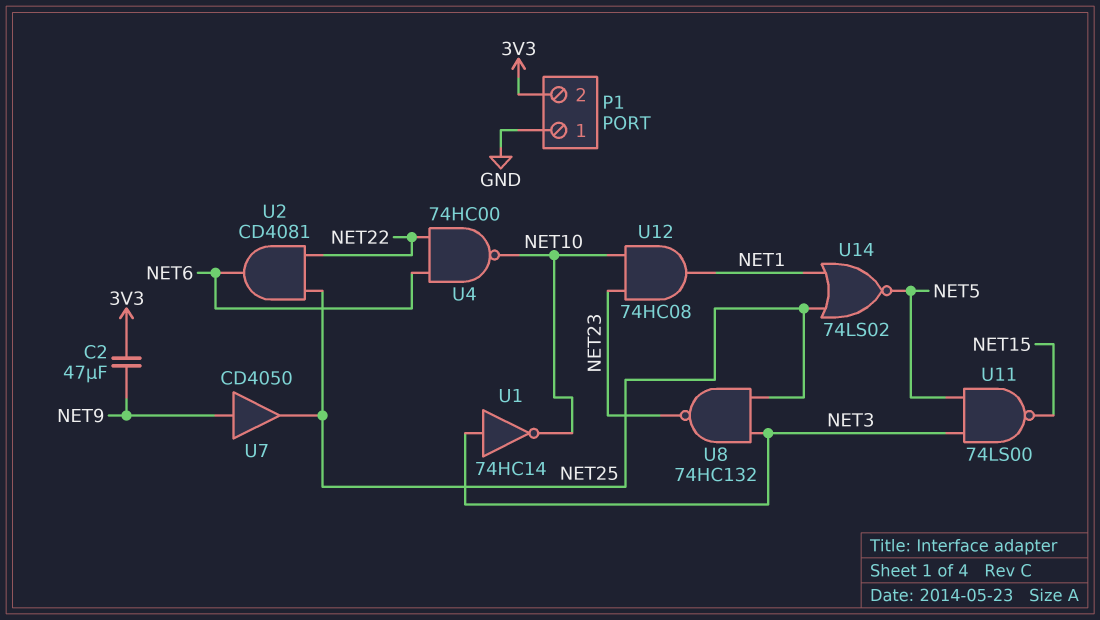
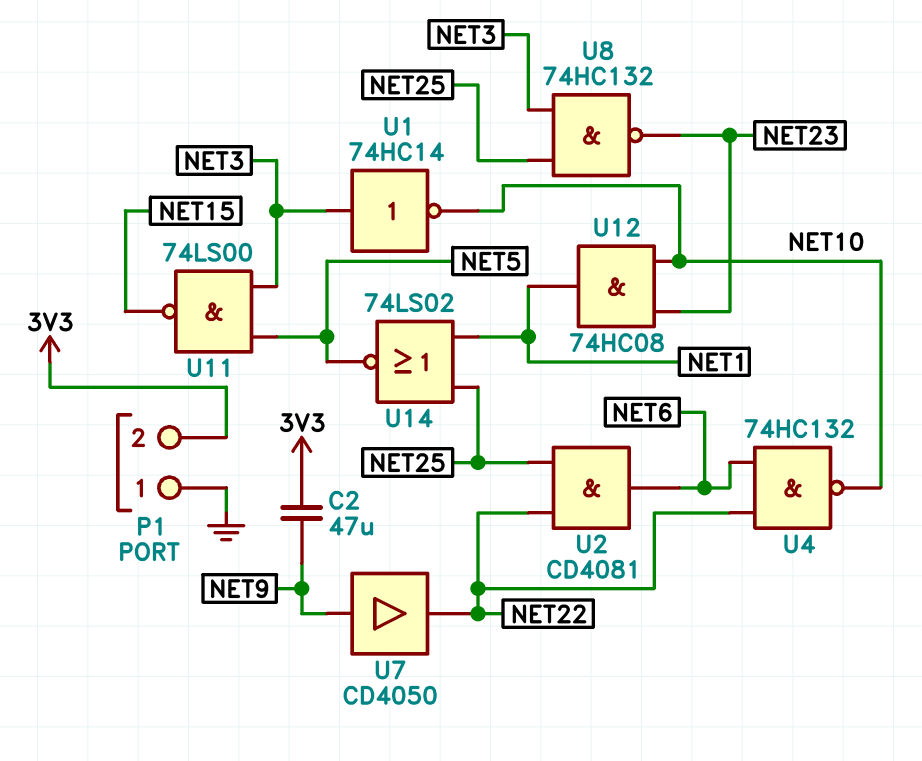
U4: NAND 74HC00 (in NET6, in NET22, out NET10) -> NAND 74HC132 (in NET6, in NET22, out NET10)
U7: buffer CD4050 (in NET9, out NET25) -> buffer CD4050 (in NET9, out NET22)

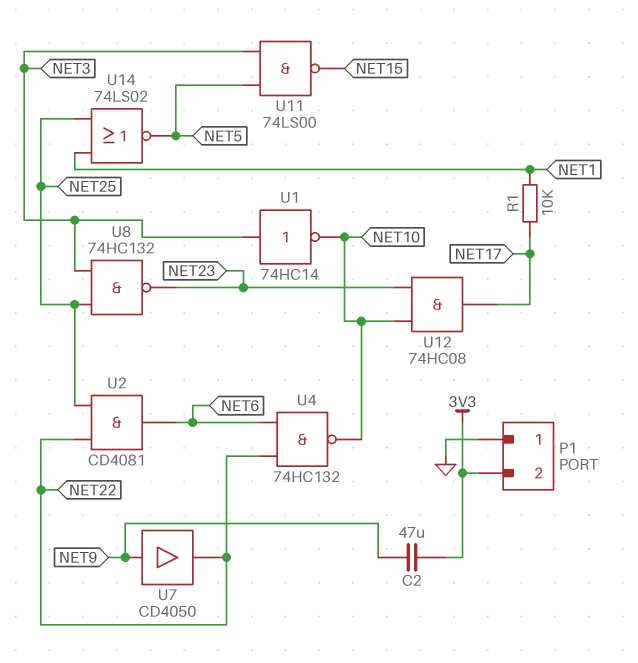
R1: none -> 10k (NET1, NET17)
U12: AND 74HC08 (in NET10, in NET23, out NET1) -> AND 74HC08 (in NET10, in NET23, out NET17)

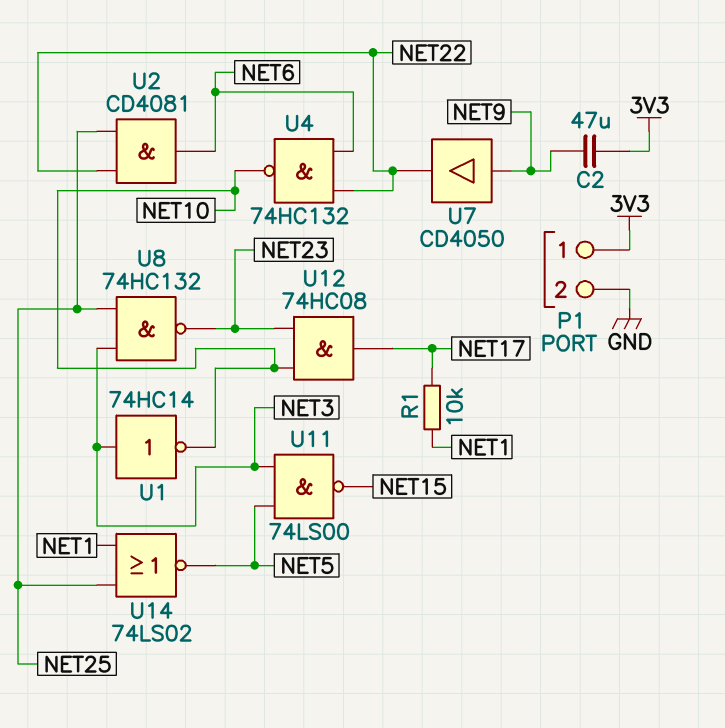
P1 pin 1: GND -> 3V3
P1 pin 2: 3V3 -> GND

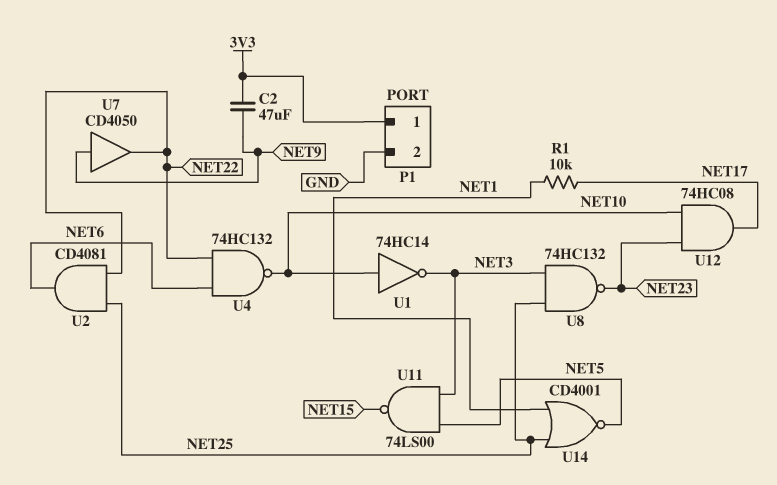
U1: NOT 74HC14 (in NET3, out NET10) -> NOT 74HC14 (in NET10, out NET3)
U14: NOR 74LS02 (in NET1, in NET25, out NET5) -> NOR CD4001 (in NET1, in NET25, out NET5)

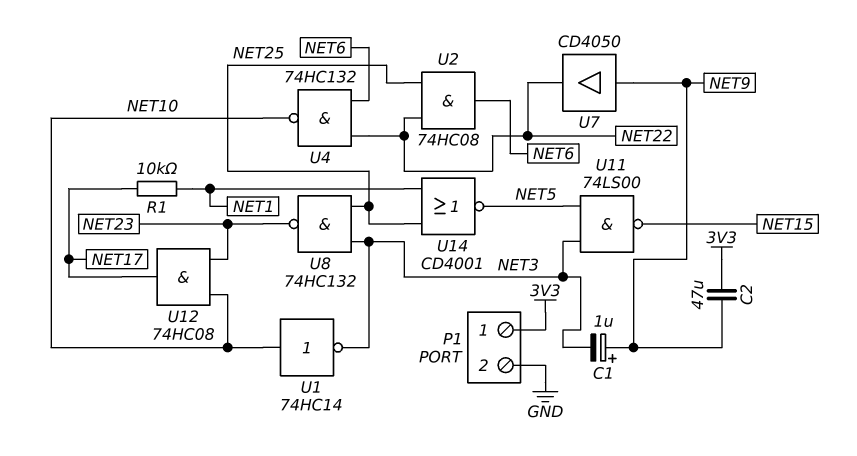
C1: none -> 1uF (plus NET9, minus NET3)
U2: AND CD4081 (in NET22, in NET25, out NET6) -> AND 74HC08 (in NET22, in NET25, out NET6)

